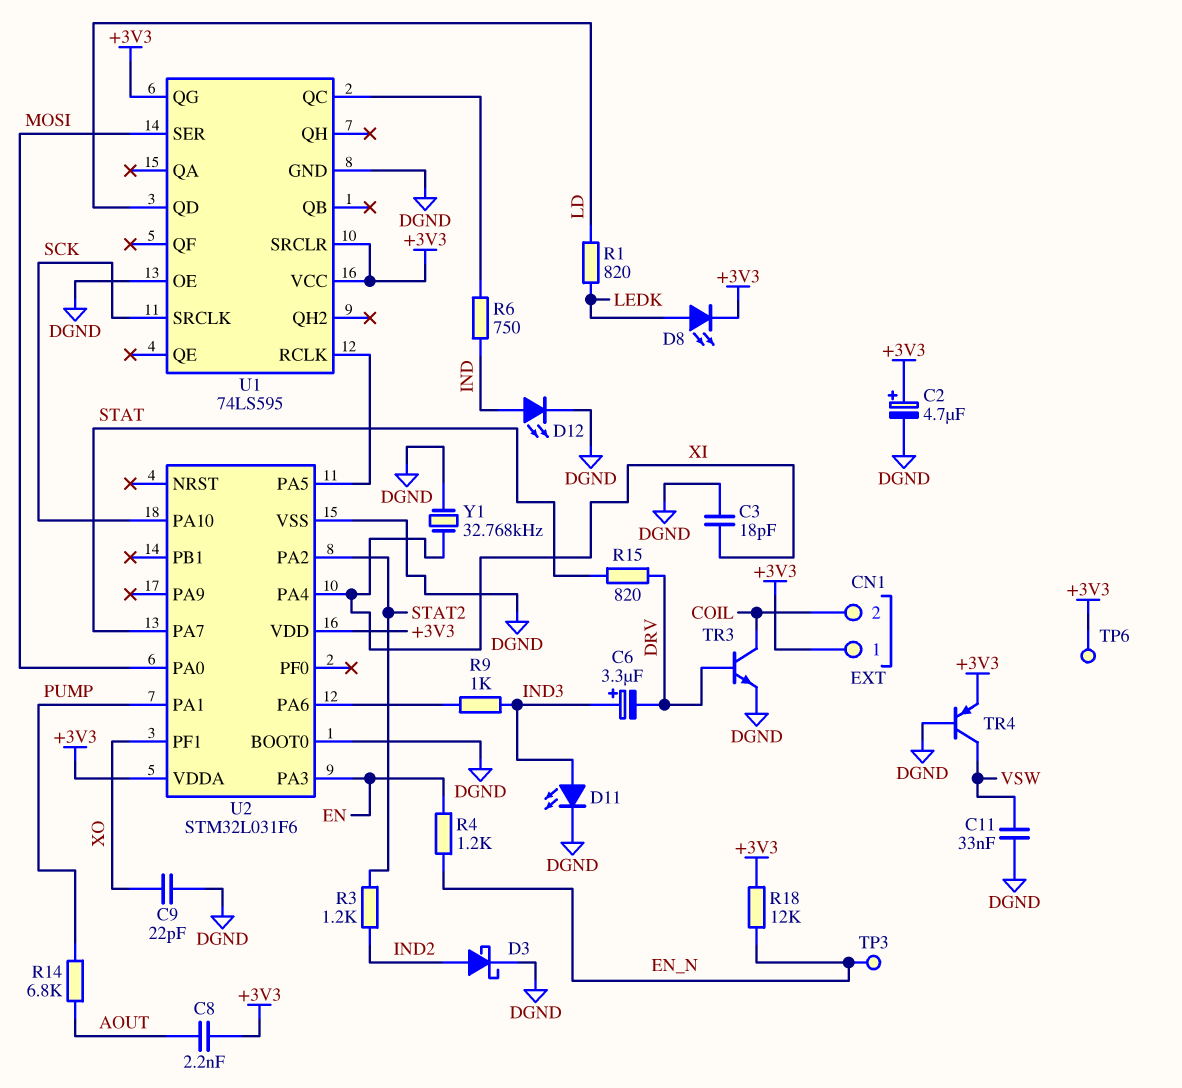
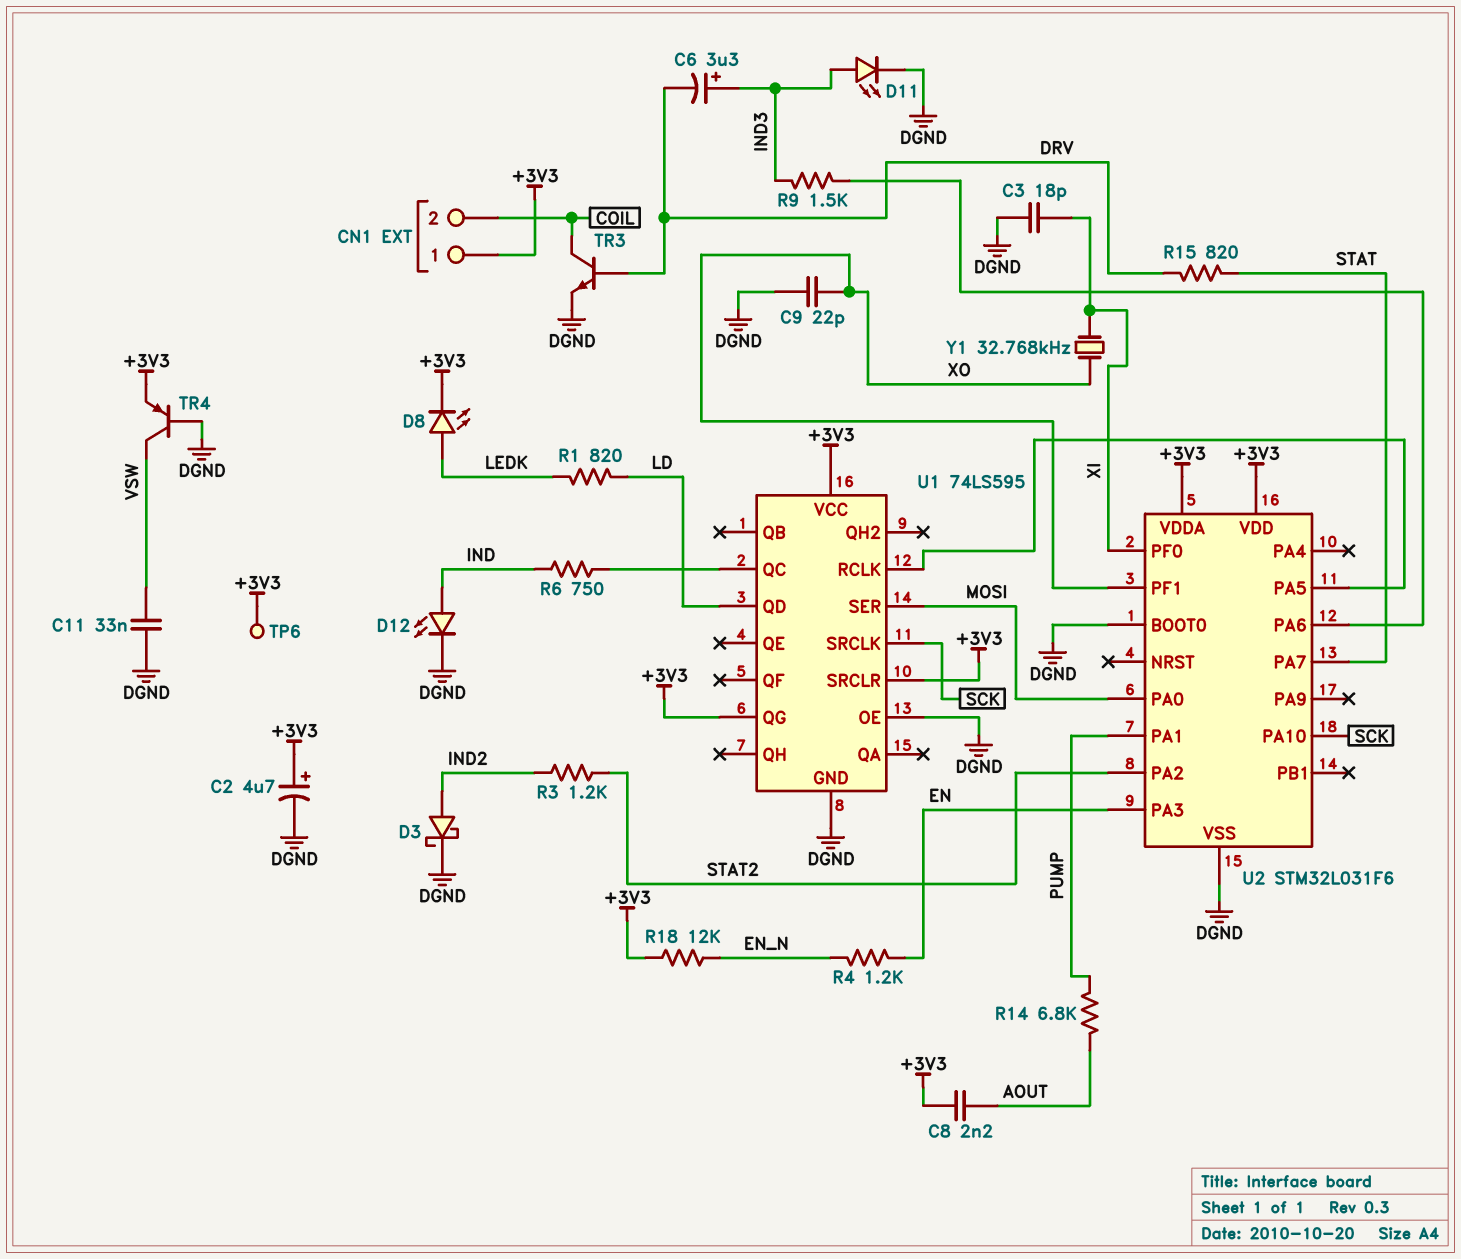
R9: 1k (IND3, U2/PA6) -> 1.5k (IND3, U2/PA6)
TP3: test point (EN_N) -> none
U2 pin PA4: XI -> none
U2 pin PF0: none -> XI
Y1: 32.768kHz (DGND, XI) -> 32.768kHz (XI, XO)

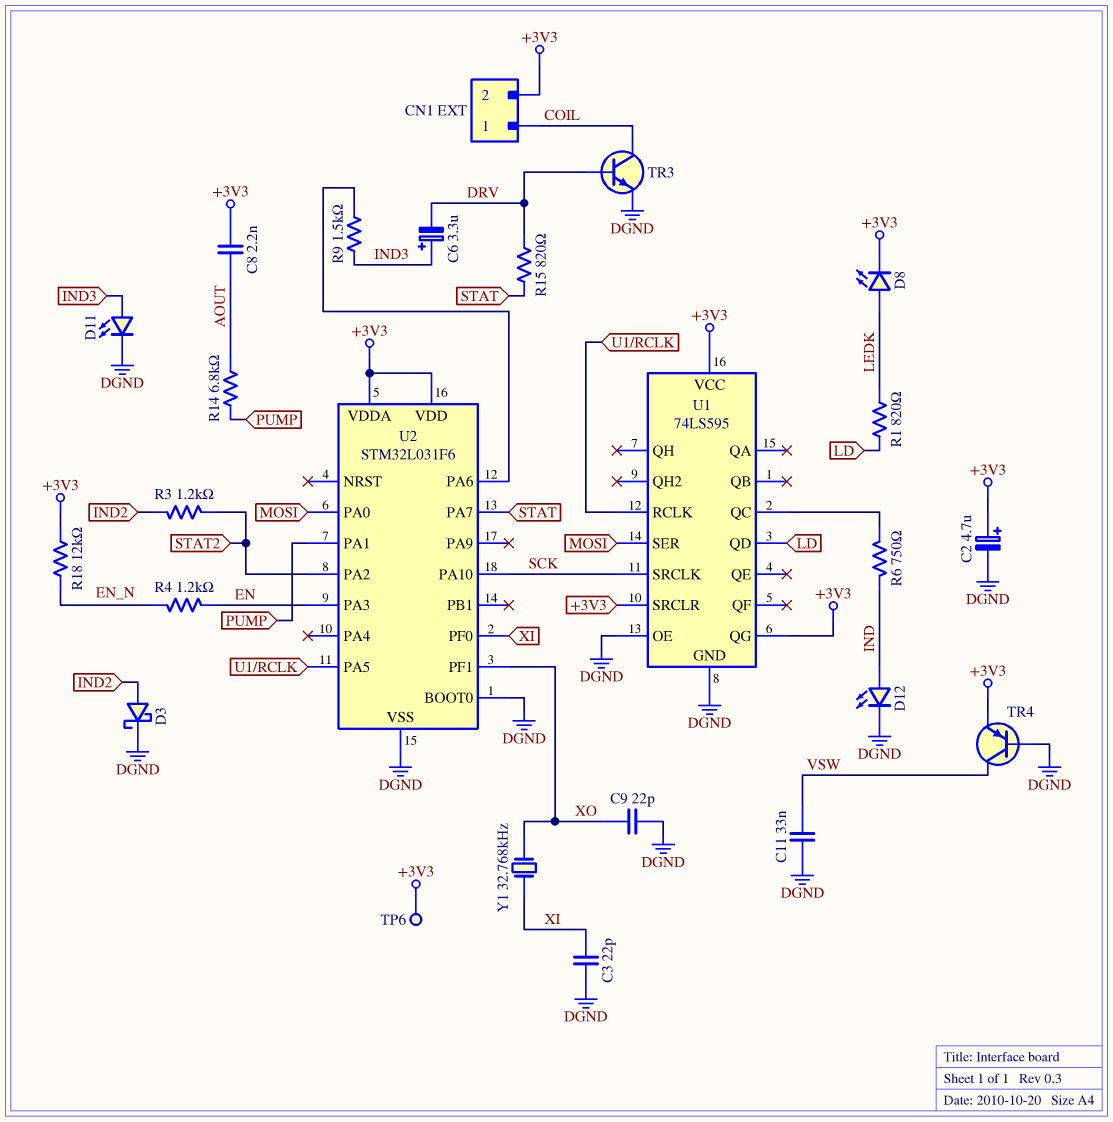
C3: 18pF (DGND, XI) -> 22pF (DGND, XI)
CN1 pin 1: +3V3 -> COIL
CN1 pin 2: COIL -> +3V3

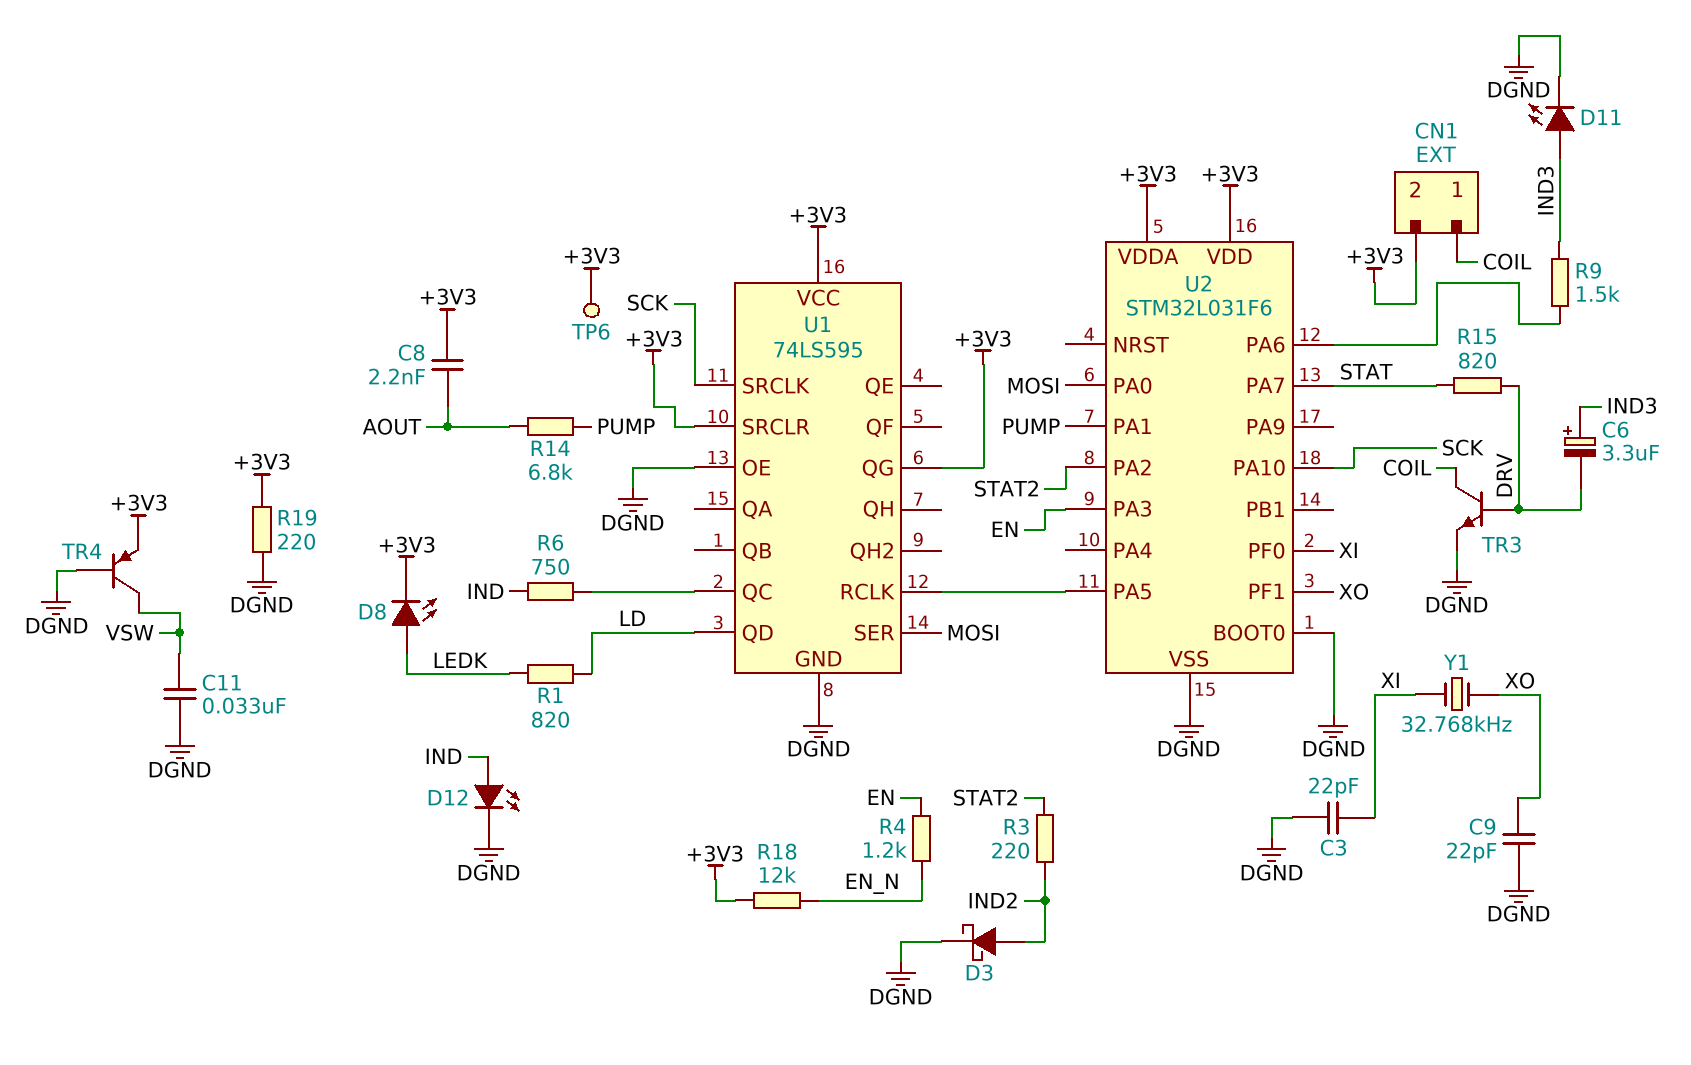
C2: 4.7uF (plus +3V3, minus DGND) -> none
R3: 1.2k (IND2, STAT2) -> 220 (IND2, STAT2)
R19: none -> 220 (+3V3, DGND)

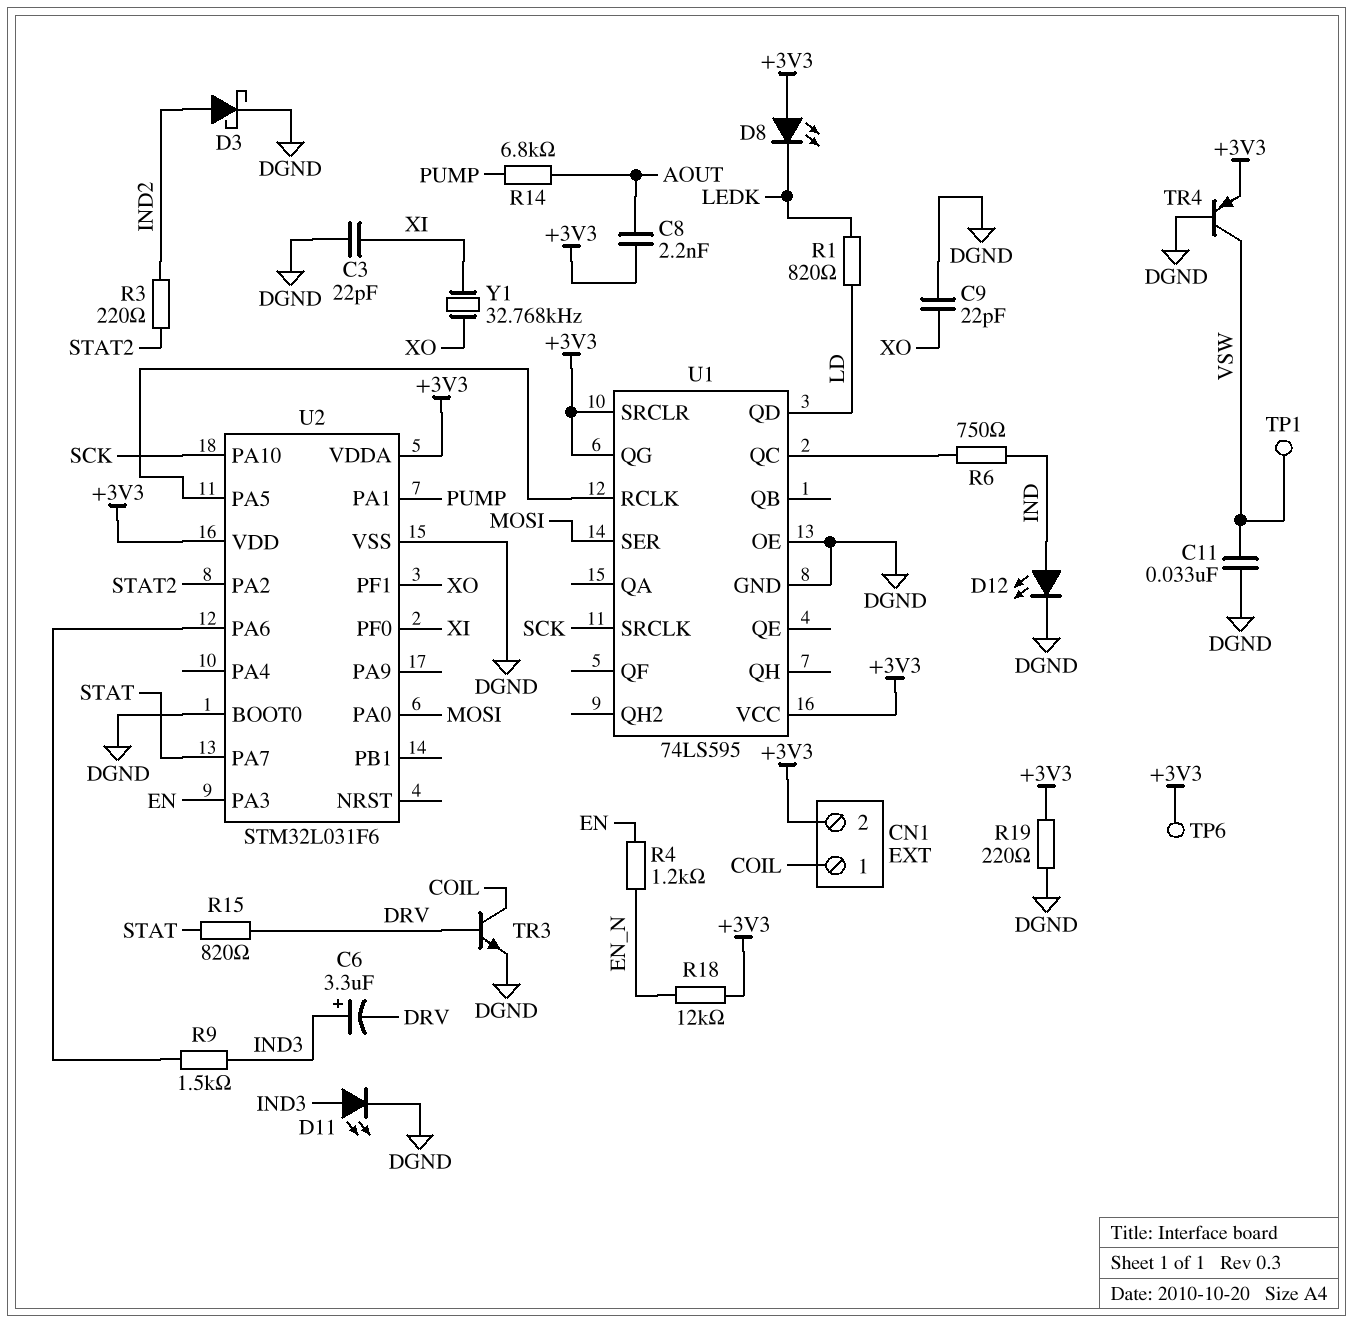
D8: LED (A LEDK, K +3V3) -> LED (A +3V3, K LEDK)
TP1: none -> test point (VSW)

